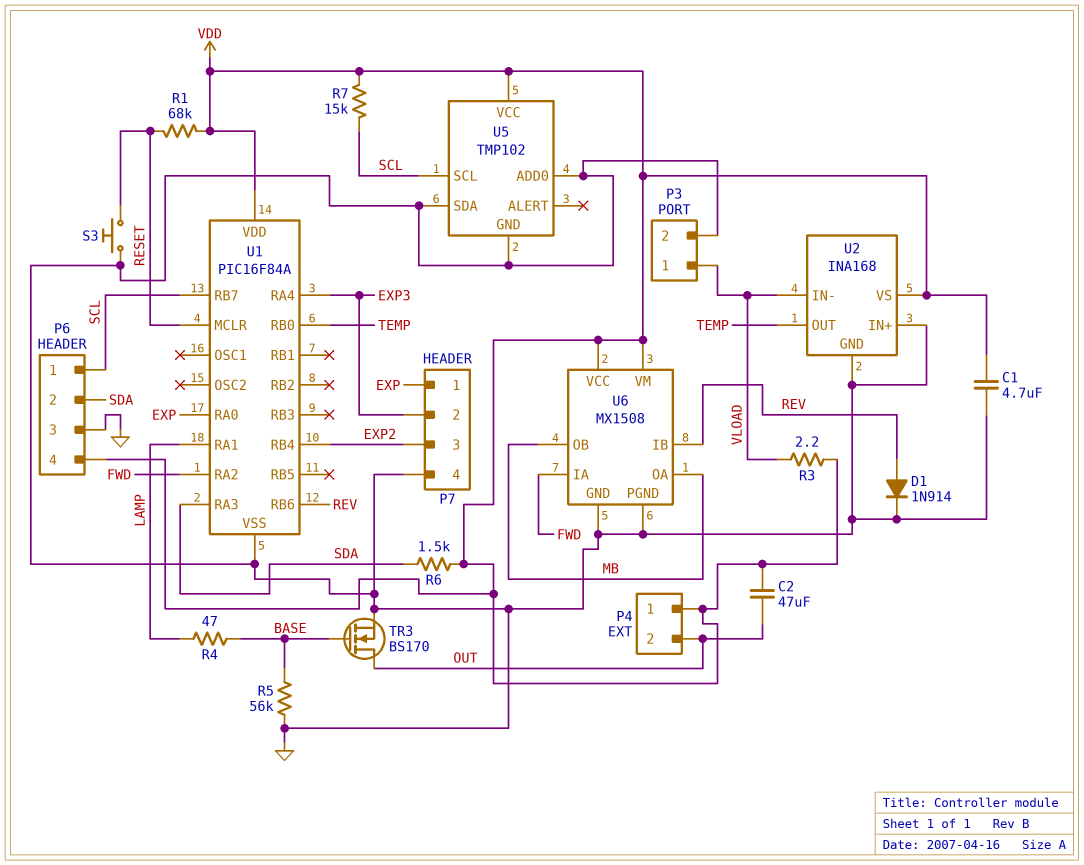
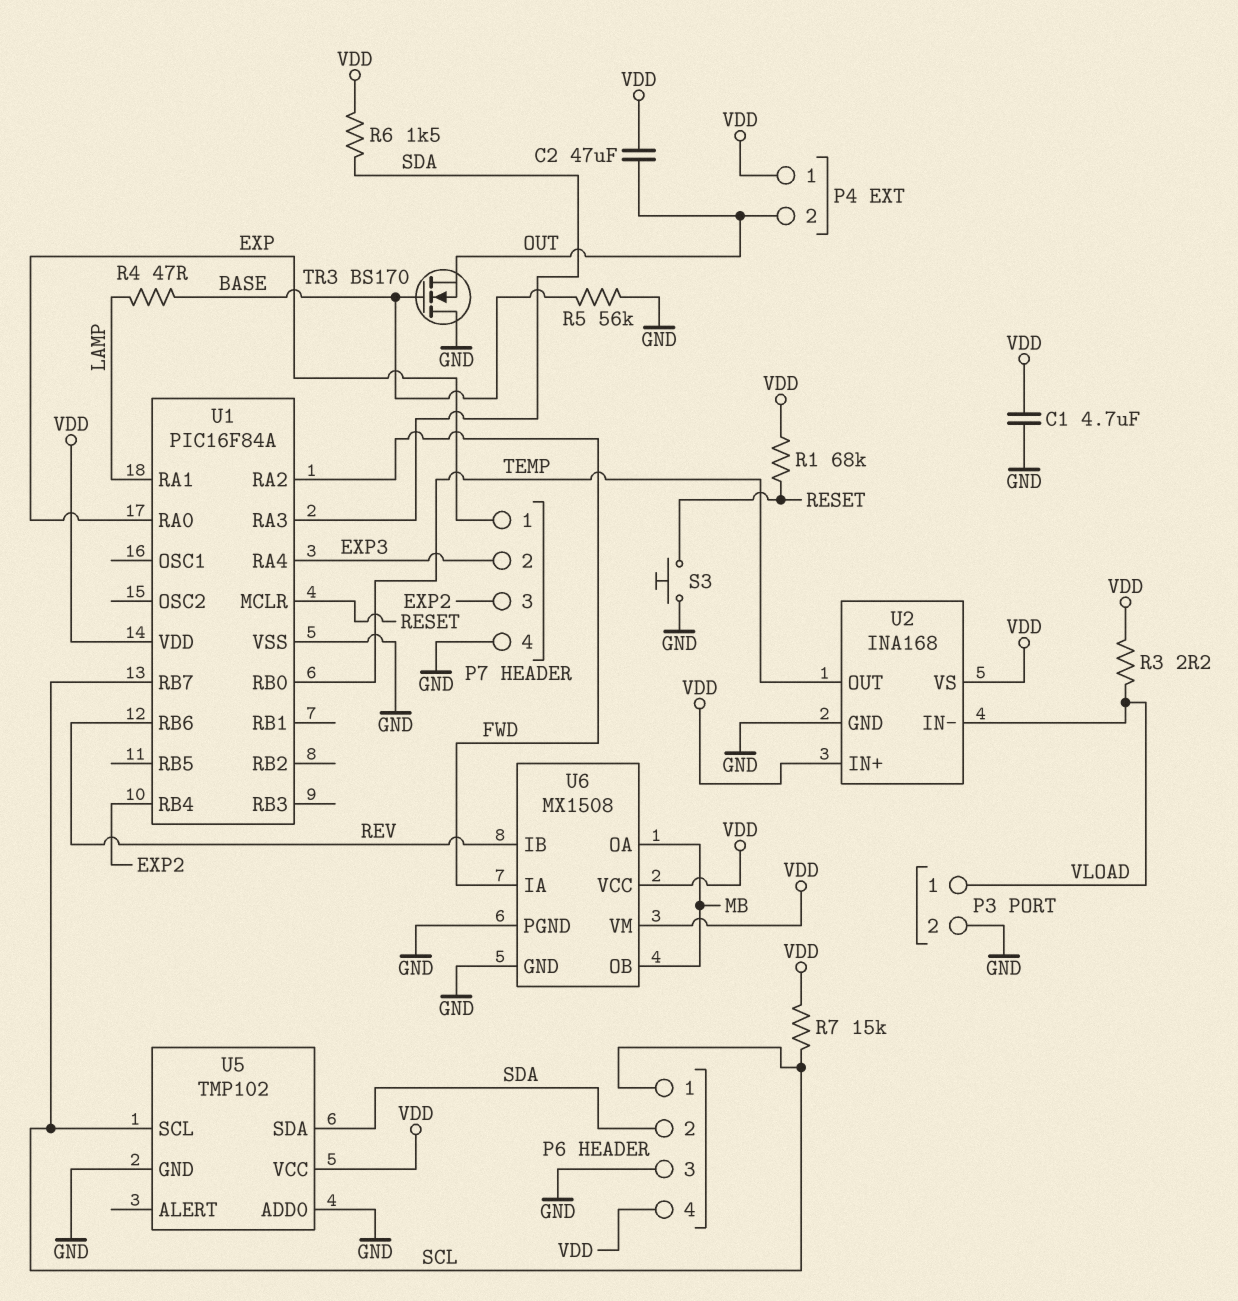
D1: diode 1N914 (A REV, K GND) -> none
TR3: NMOS BS170 (G BASE, D OUT, S GND) -> NMOS BS170 (G BASE, D GND, S OUT)
U2 pin IN+: GND -> VDD
U5 pin SDA: GND -> SDA

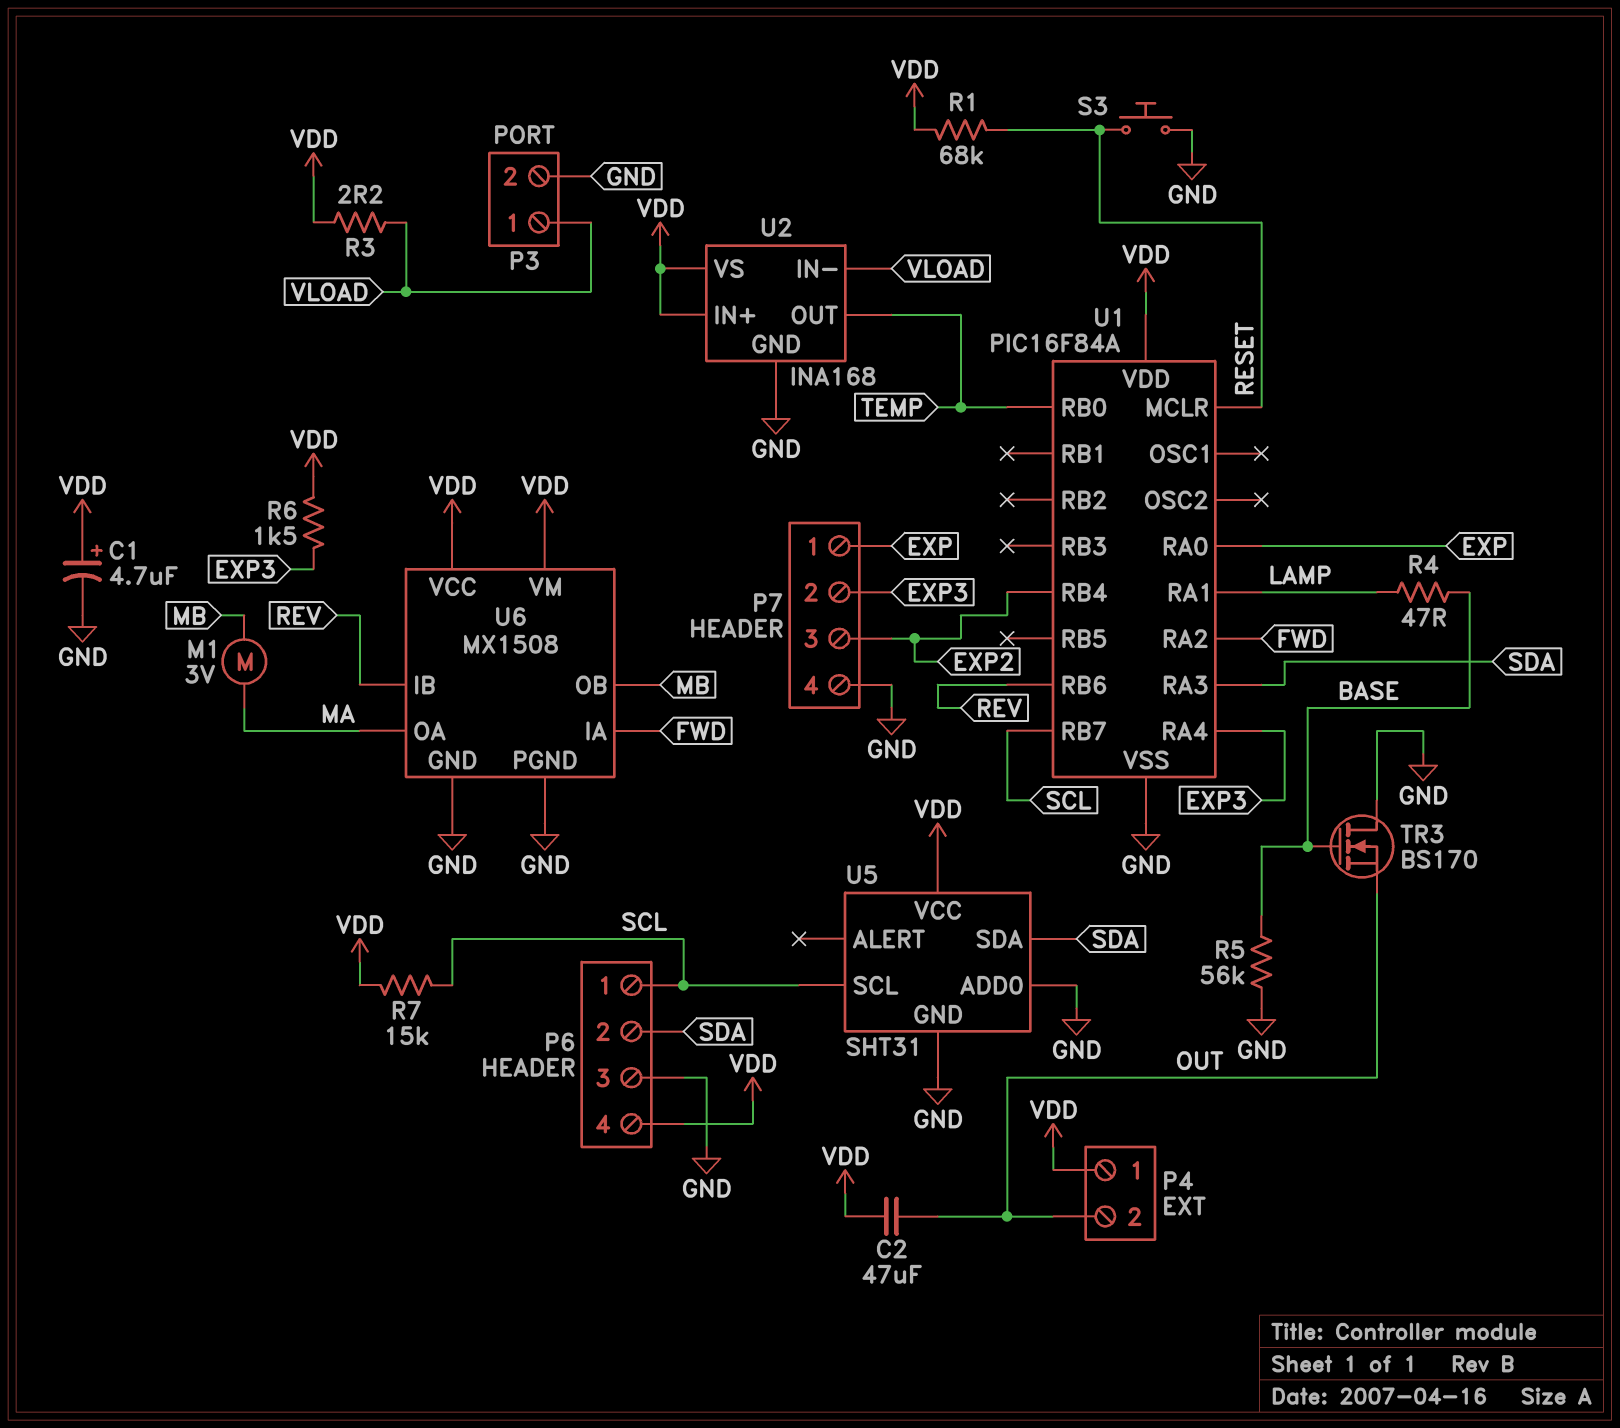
C1: 4.7uF (GND, VDD) -> 4.7uF (plus VDD, minus GND)
M1: none -> motor 3V (MA, MB)
R6: 1.5k (SDA, VDD) -> 1.5k (EXP3, VDD)
U5: TMP102 -> SHT31
U6 pin OA: MB -> MA

